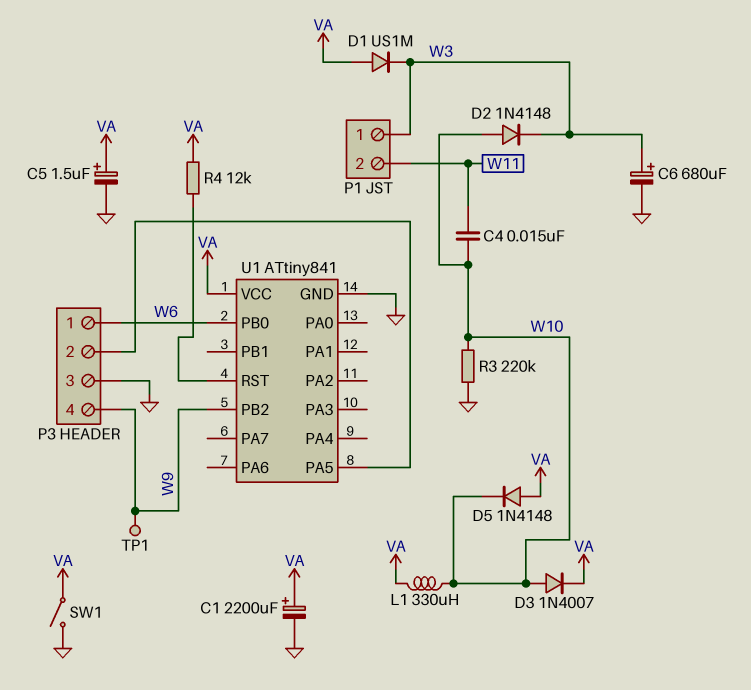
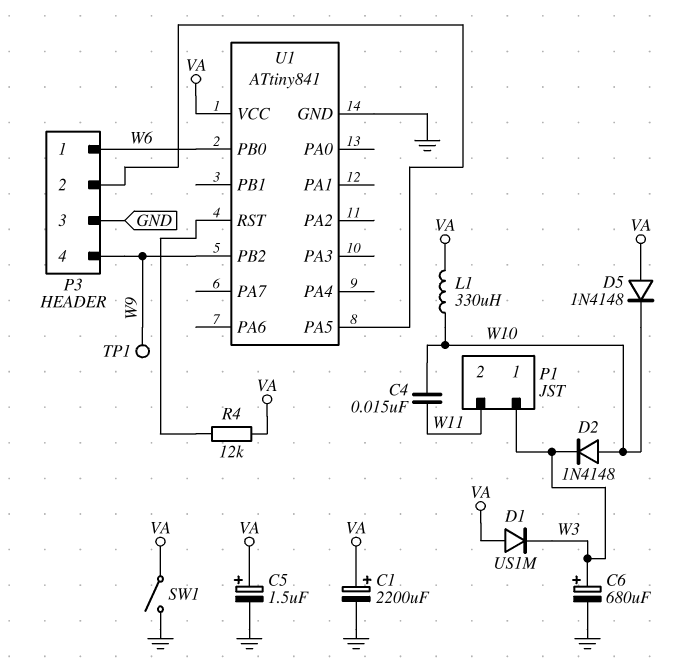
D3: diode 1N4007 (A W10, K VA) -> none
R3: 220k (GND, W10) -> none

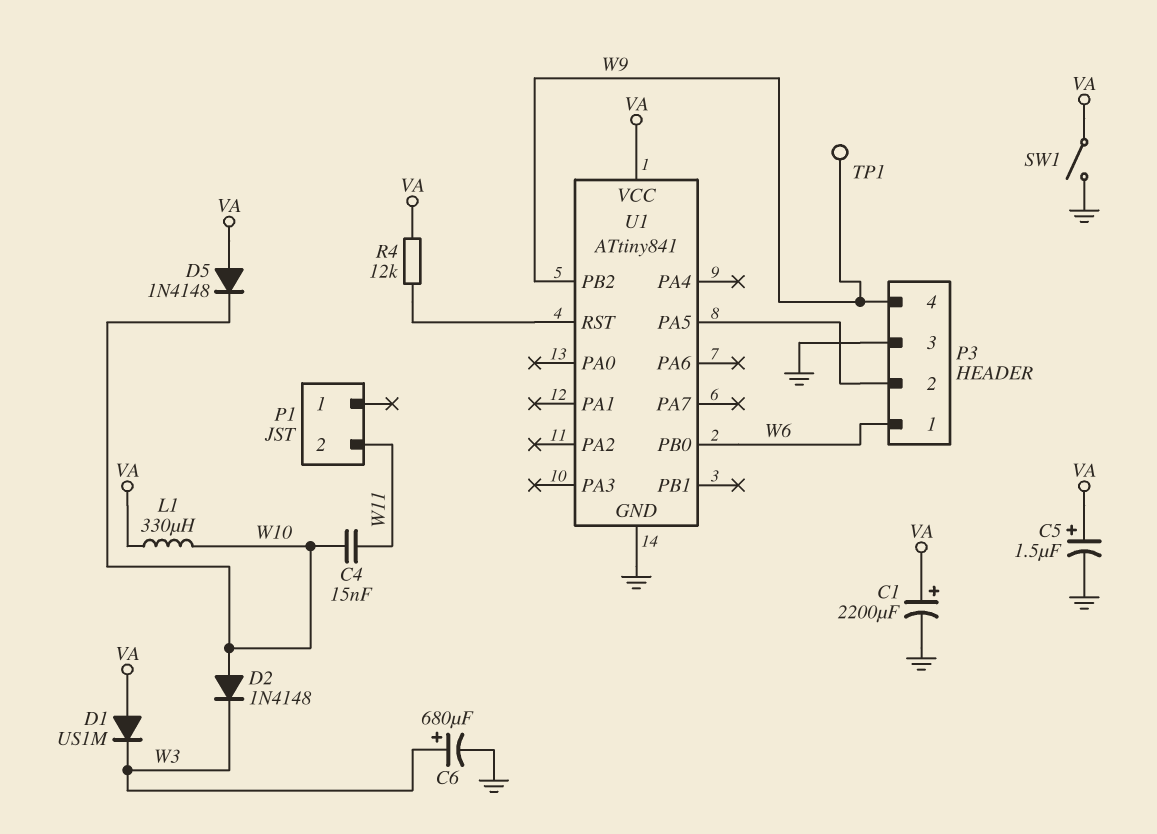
P1 pin 1: W3 -> none

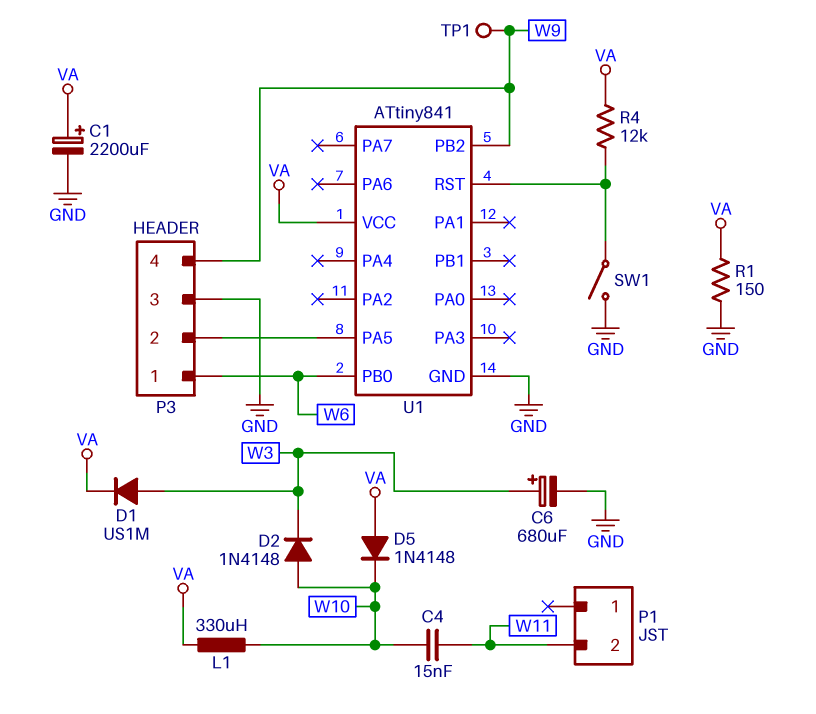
C5: 1.5uF (plus VA, minus GND) -> none
D1: diode US1M (A VA, K W3) -> diode US1M (A W3, K VA)
R1: none -> 150 (GND, VA)
SW1: switch (GND, VA) -> switch (GND, U1/RST)

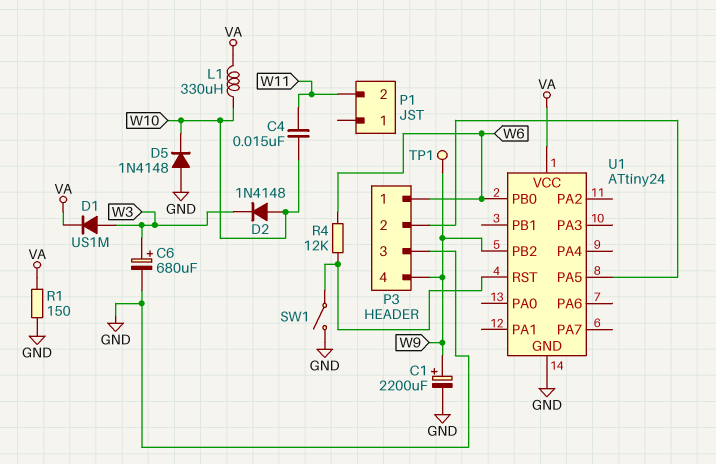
C1: 2200uF (plus VA, minus GND) -> 2200uF (plus W9, minus GND)
D5: diode 1N4148 (A VA, K W10) -> diode 1N4148 (A GND, K W10)
R4: 12k (U1/RST, VA) -> 12k (U1/RST, W6)
U1: ATtiny841 -> ATtiny24

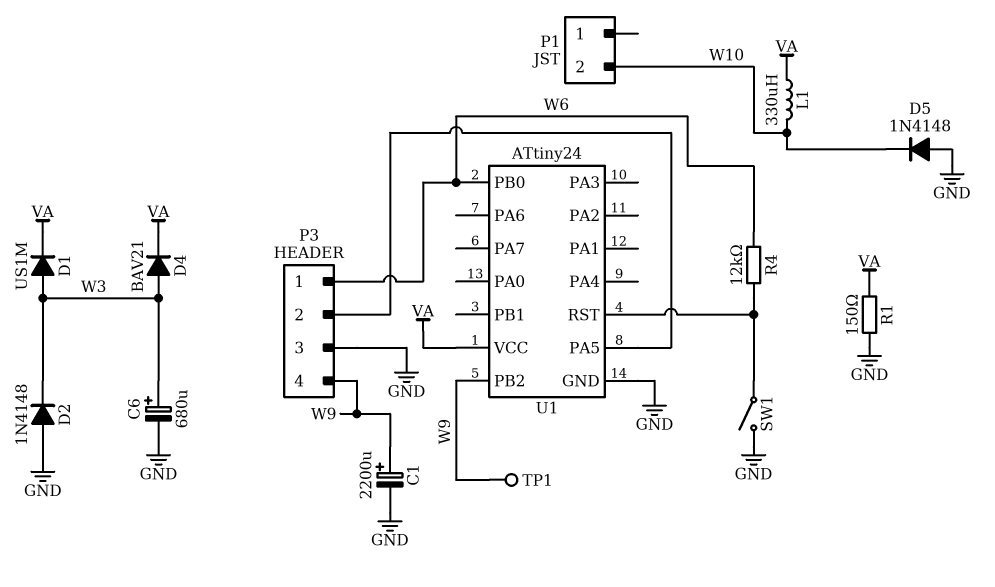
C4: 15nF (W10, W11) -> none
D2: diode 1N4148 (A W10, K W3) -> diode 1N4148 (A GND, K W3)
D4: none -> diode BAV21 (A W3, K VA)
P1 pin 2: W11 -> W10

